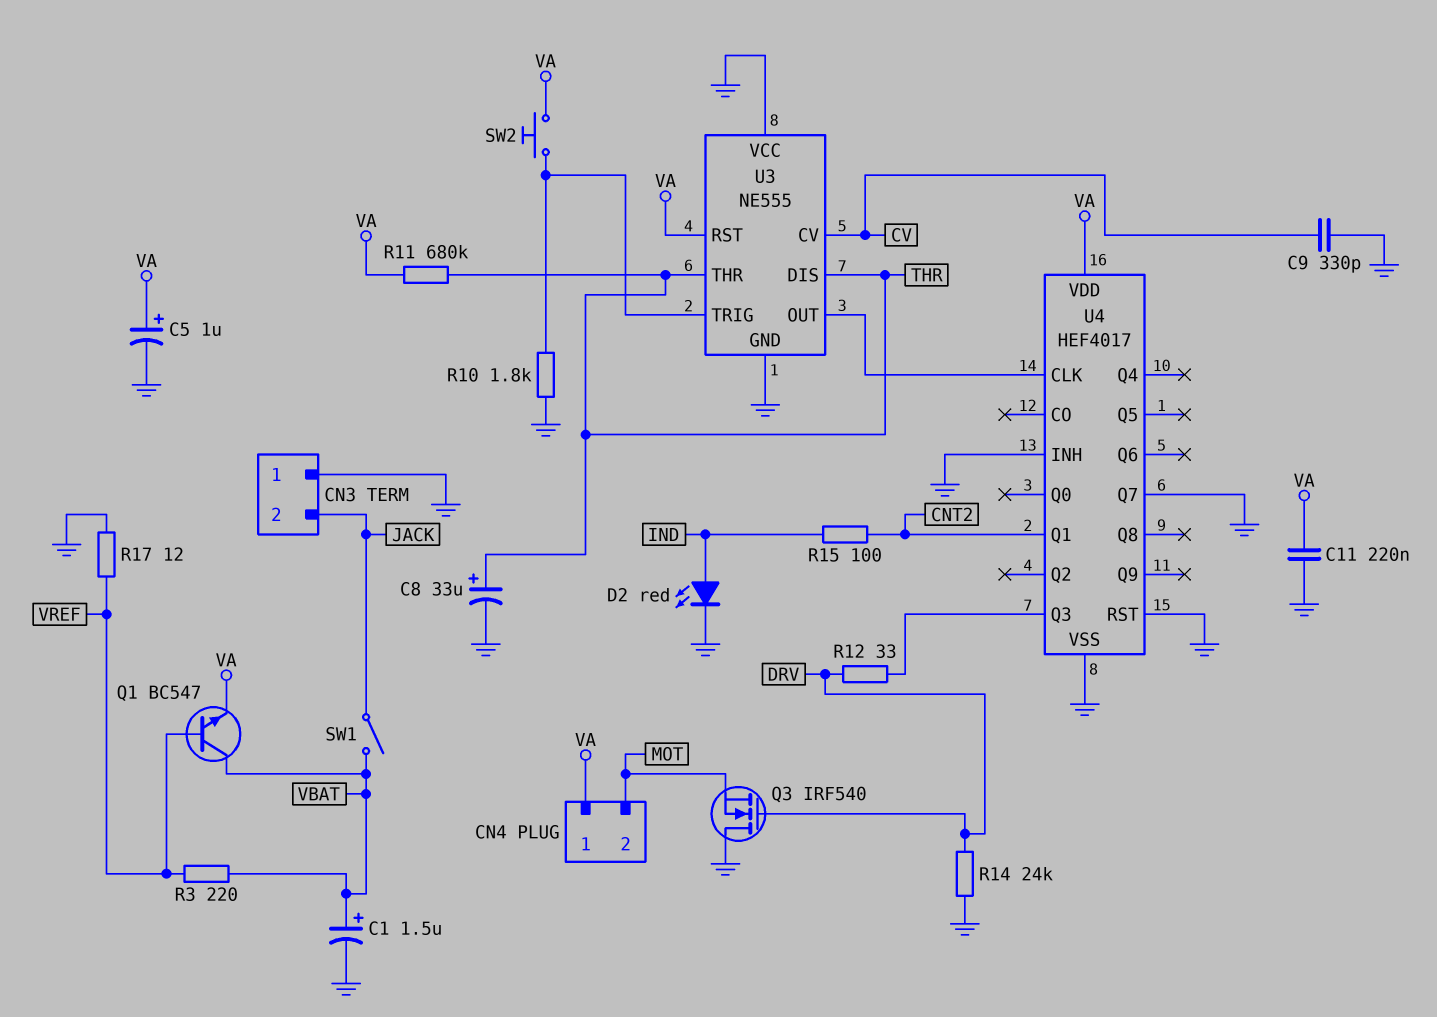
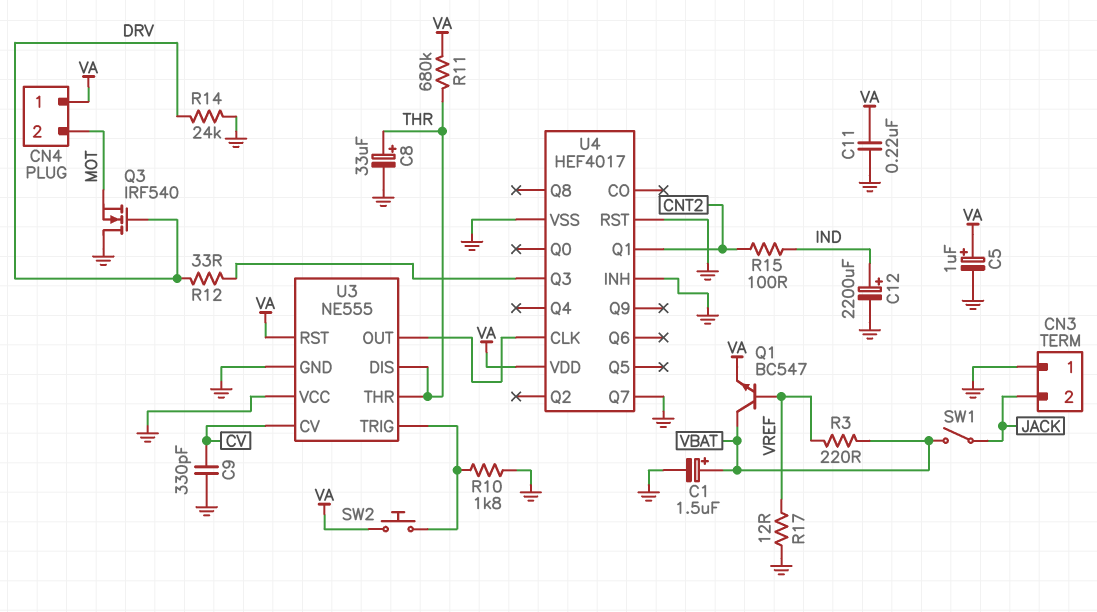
C12: none -> 2200uF (plus IND, minus GND)
D2: LED red (A IND, K GND) -> none

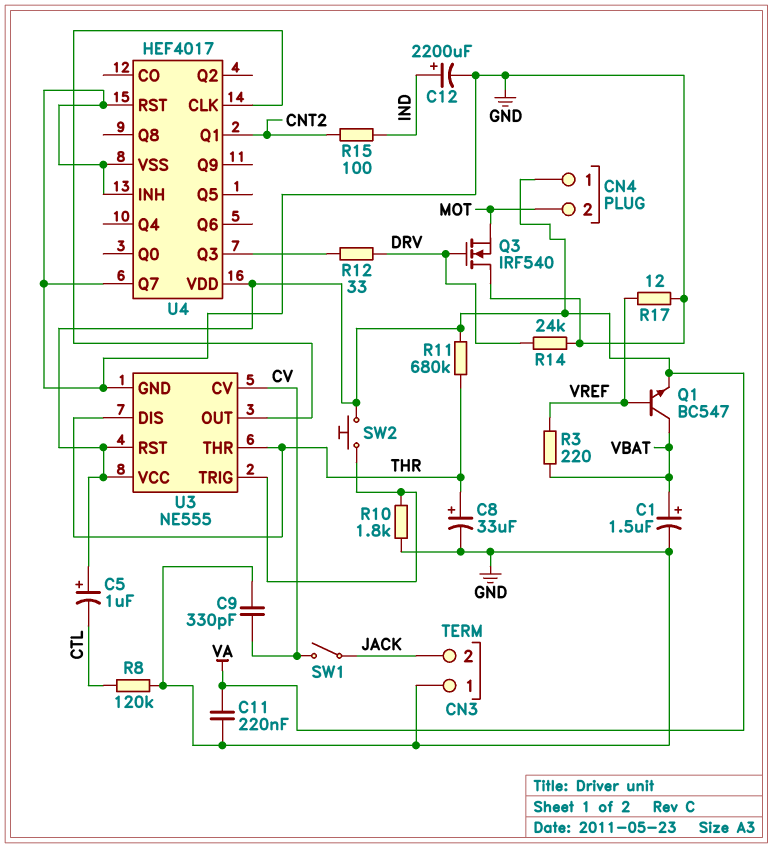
C5: 1uF (plus VA, minus GND) -> 1uF (plus VA, minus CTL)
R8: none -> 120k (CTL, GND)
SW1: switch (JACK, VBAT) -> switch (CV, JACK)
U3 pin VCC: GND -> VA

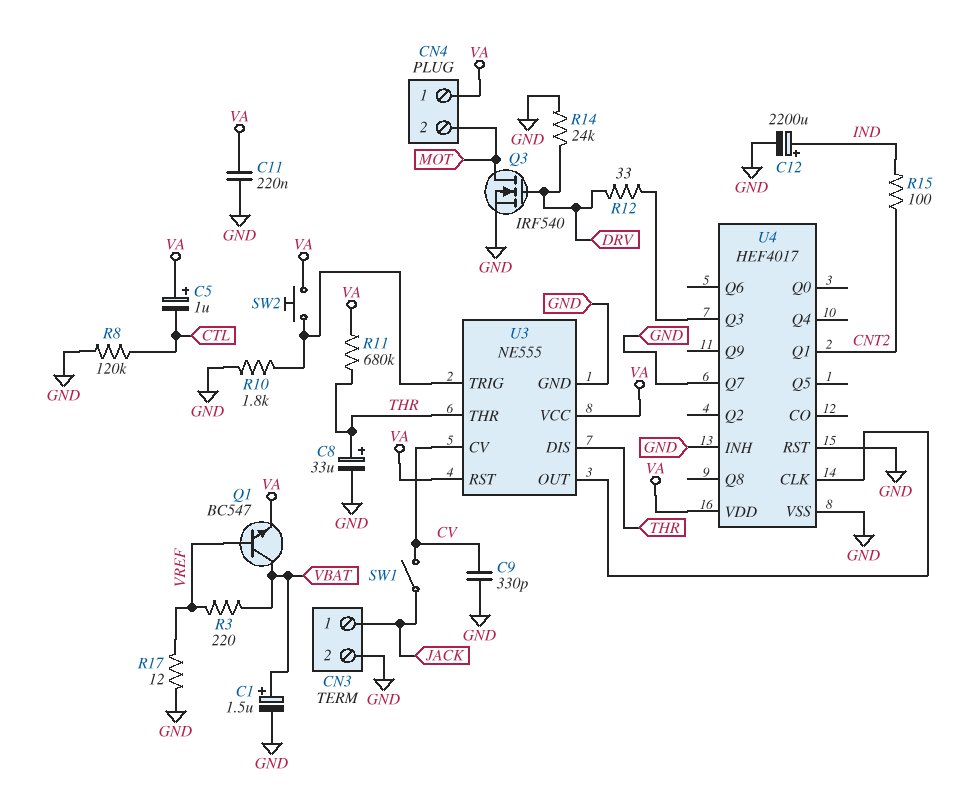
CN3 pin 1: GND -> JACK
CN3 pin 2: JACK -> GND
Q3: NMOS IRF540 (G DRV, D GND, S MOT) -> NMOS IRF540 (G DRV, D MOT, S GND)

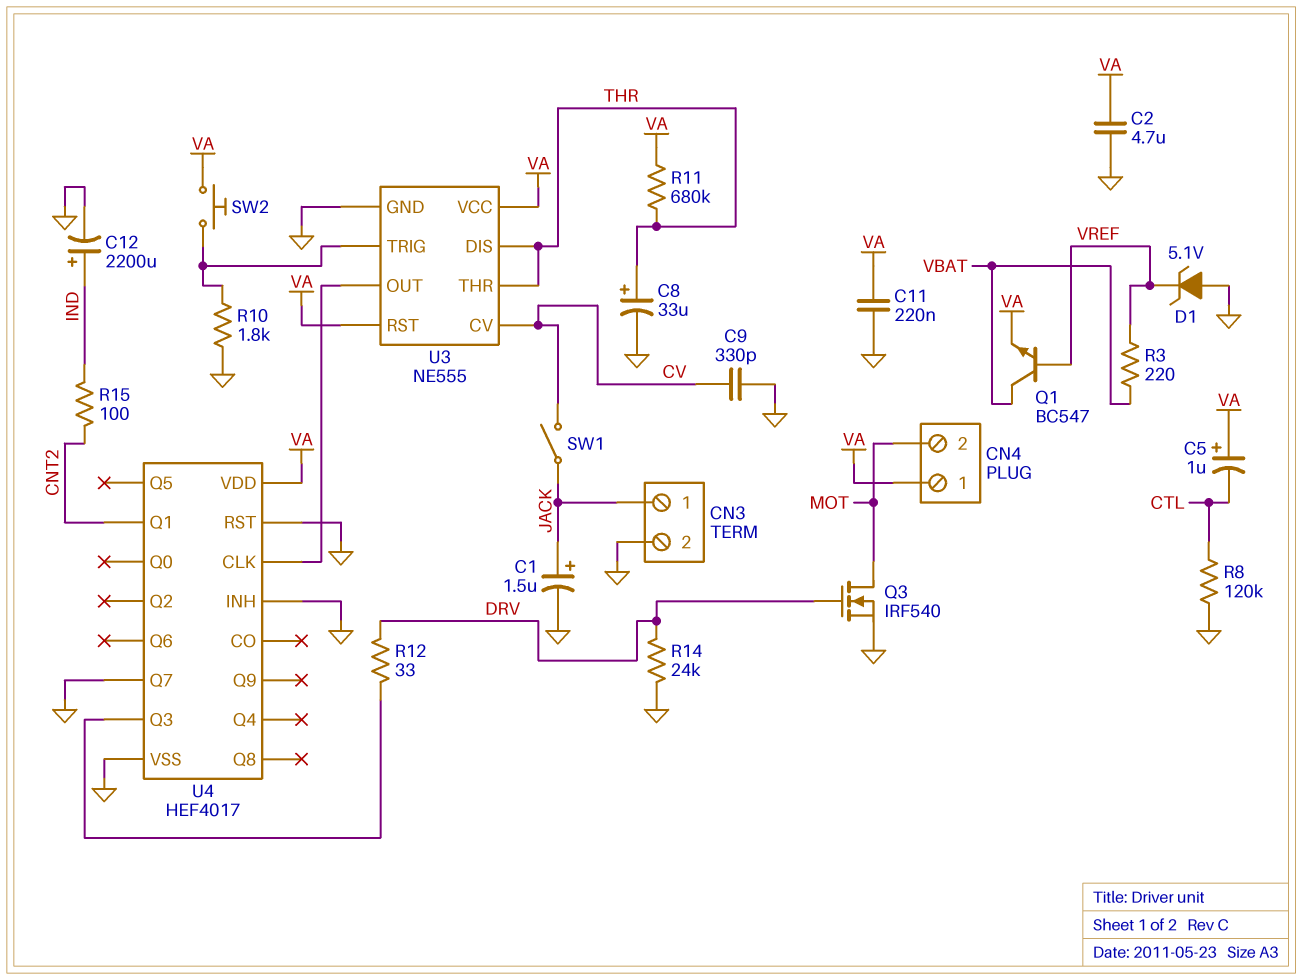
C1: 1.5uF (plus VBAT, minus GND) -> 1.5uF (plus JACK, minus GND)
C2: none -> 4.7uF (GND, VA)
D1: none -> zener 5.1V (A GND, K VREF)
R17: 12 (GND, VREF) -> none

